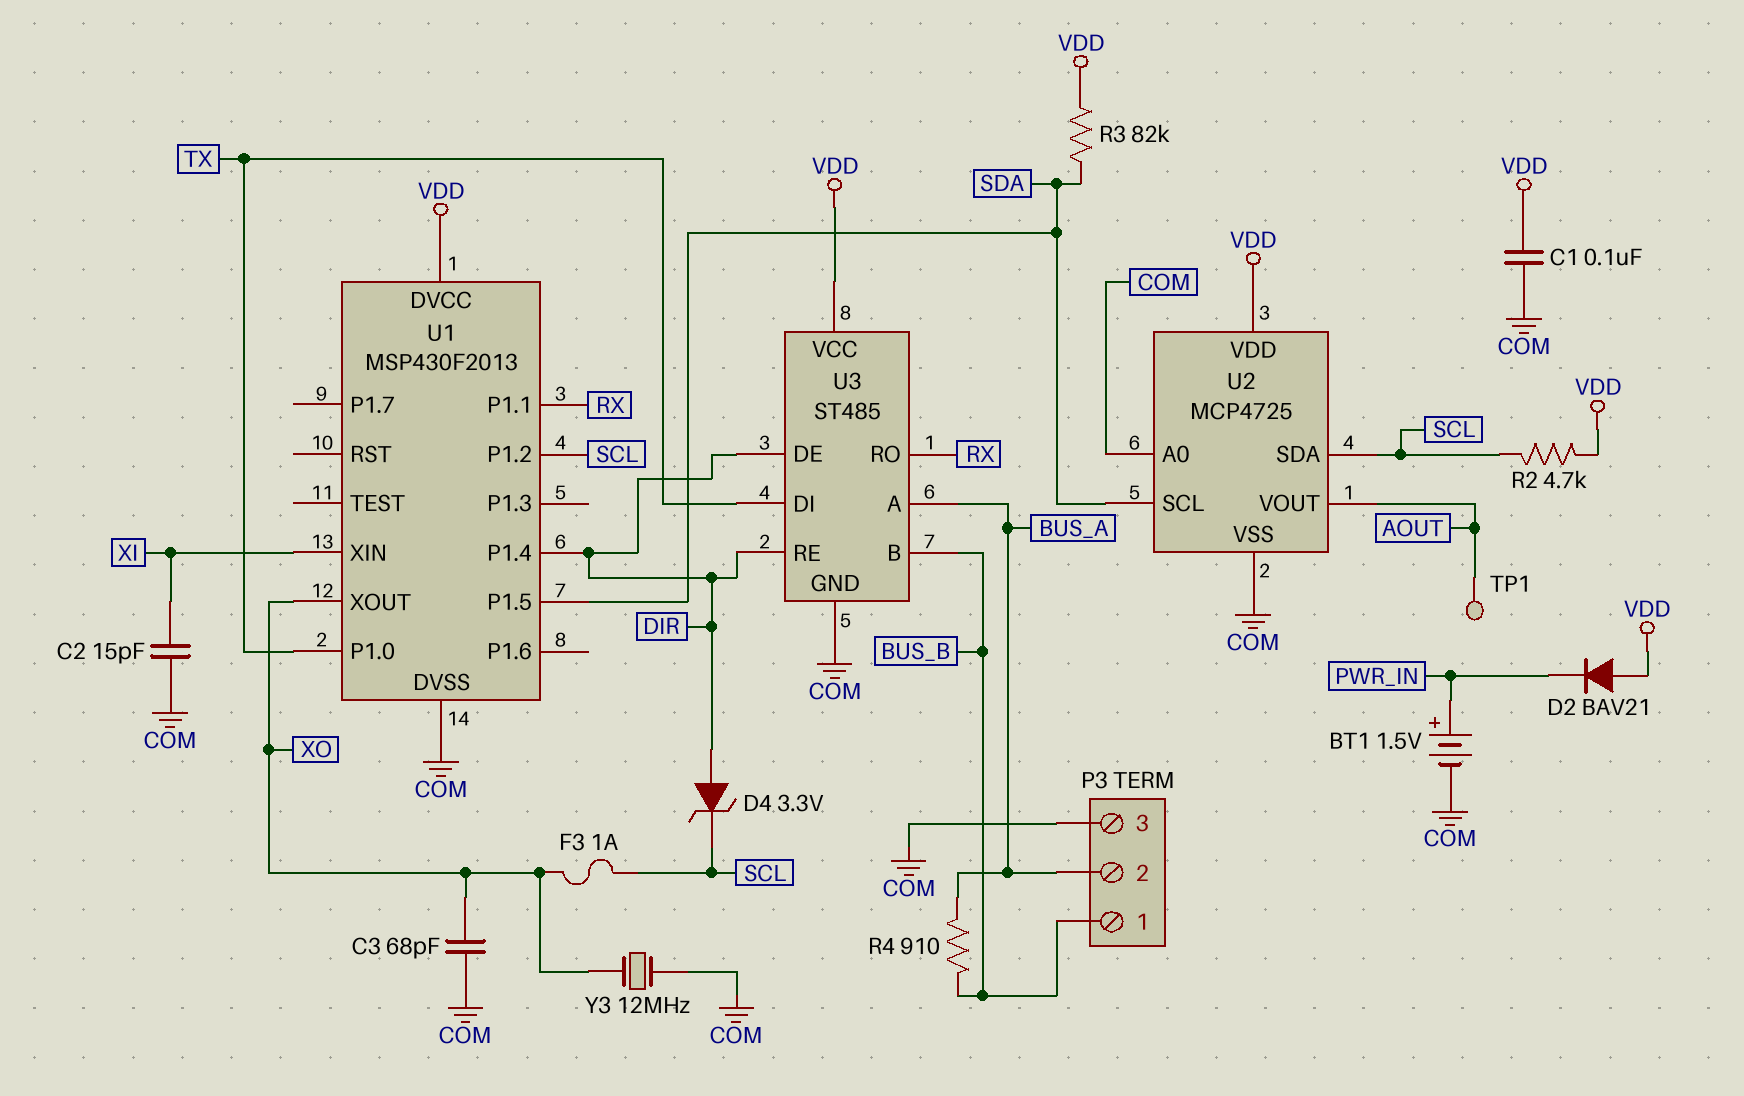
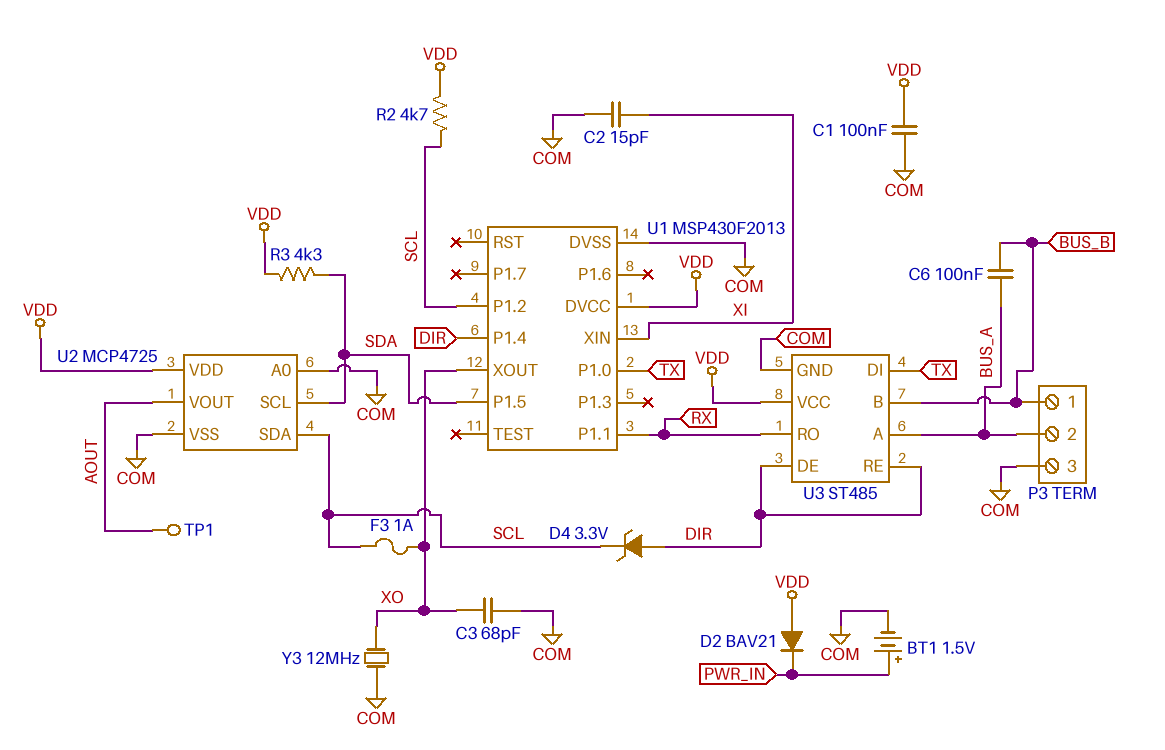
C6: none -> 100nF (BUS_A, BUS_B)
R3: 82k (SDA, VDD) -> 4.3k (SDA, VDD)
R4: 910 (BUS_A, BUS_B) -> none

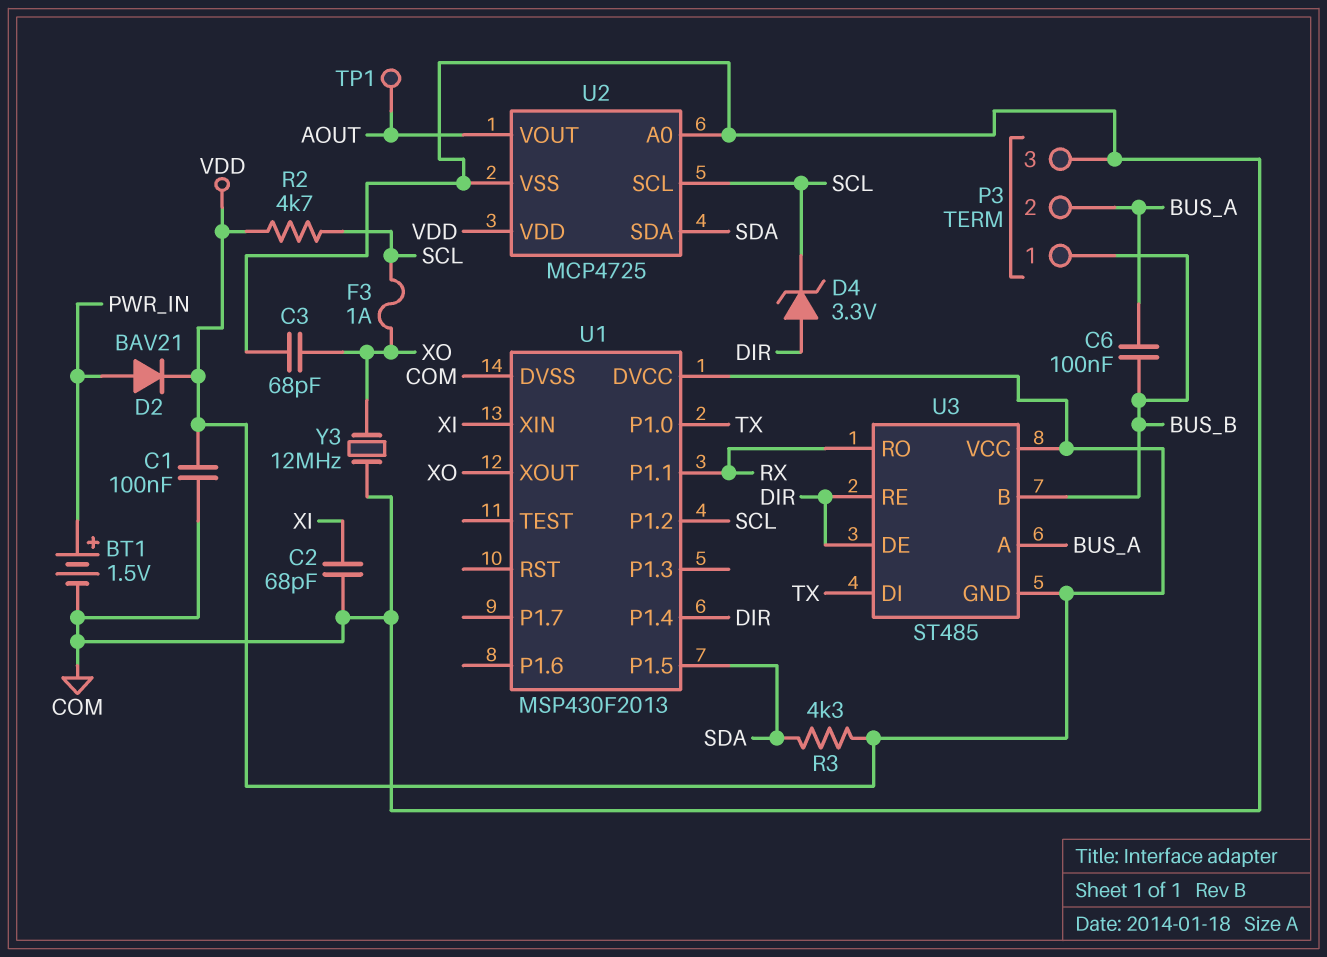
C2: 15pF (COM, XI) -> 68pF (COM, XI)
D2: diode BAV21 (A VDD, K PWR_IN) -> diode BAV21 (A PWR_IN, K VDD)
U2 pin SCL: SDA -> SCL
U2 pin SDA: SCL -> SDA
U3 pin GND: COM -> VDD

